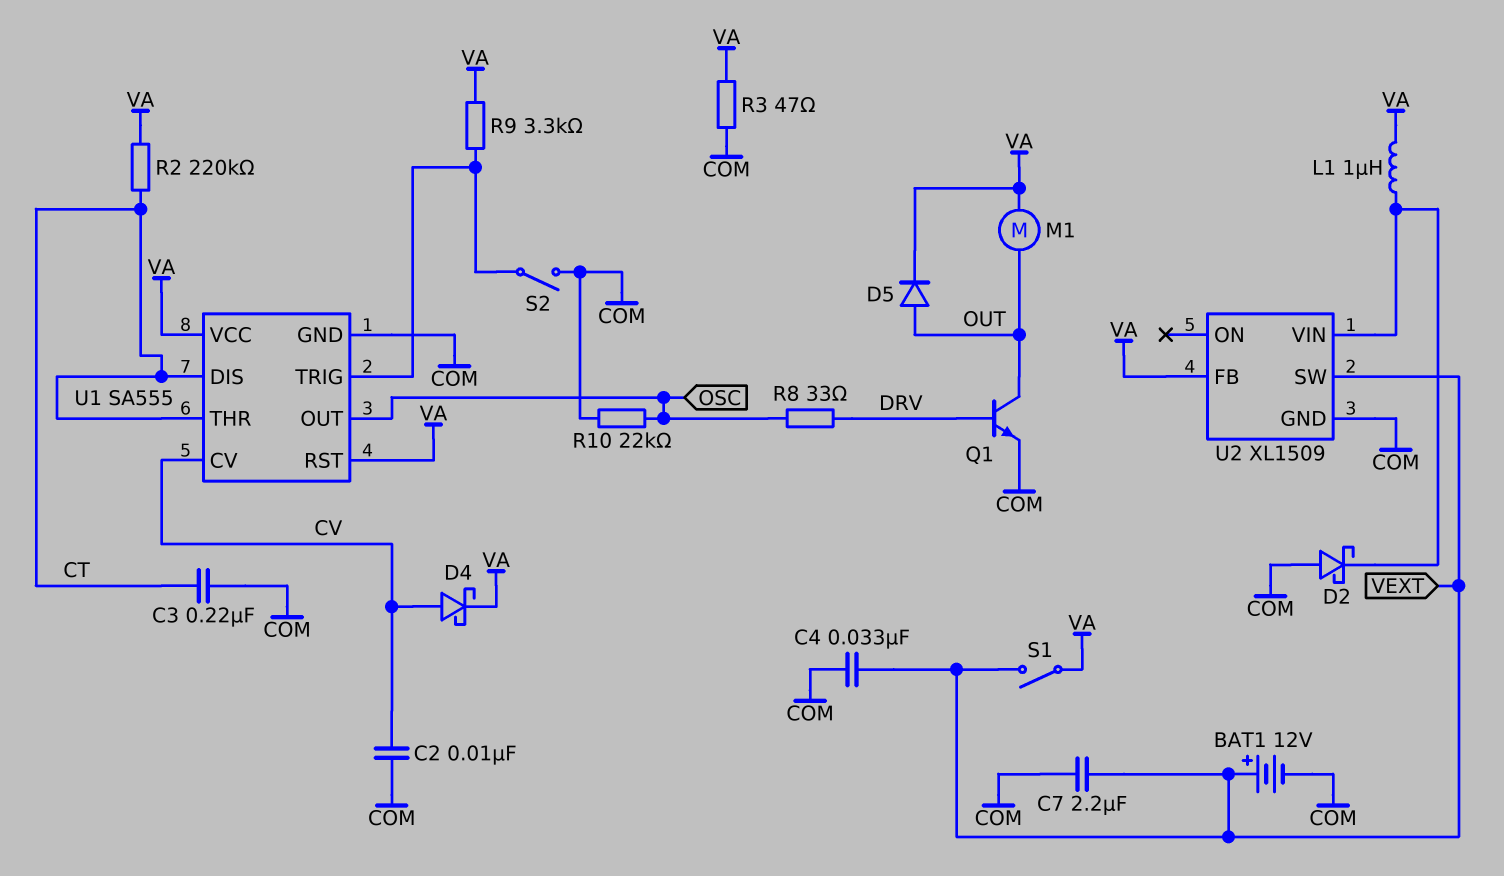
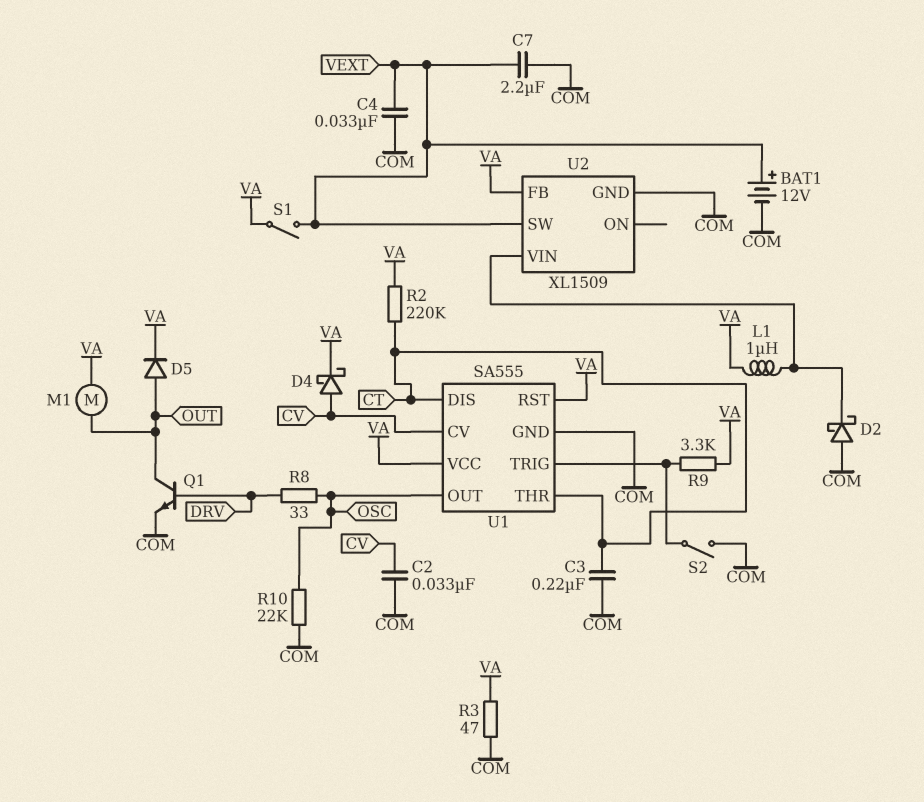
C2: 10nF (COM, CV) -> 33nF (COM, CV)

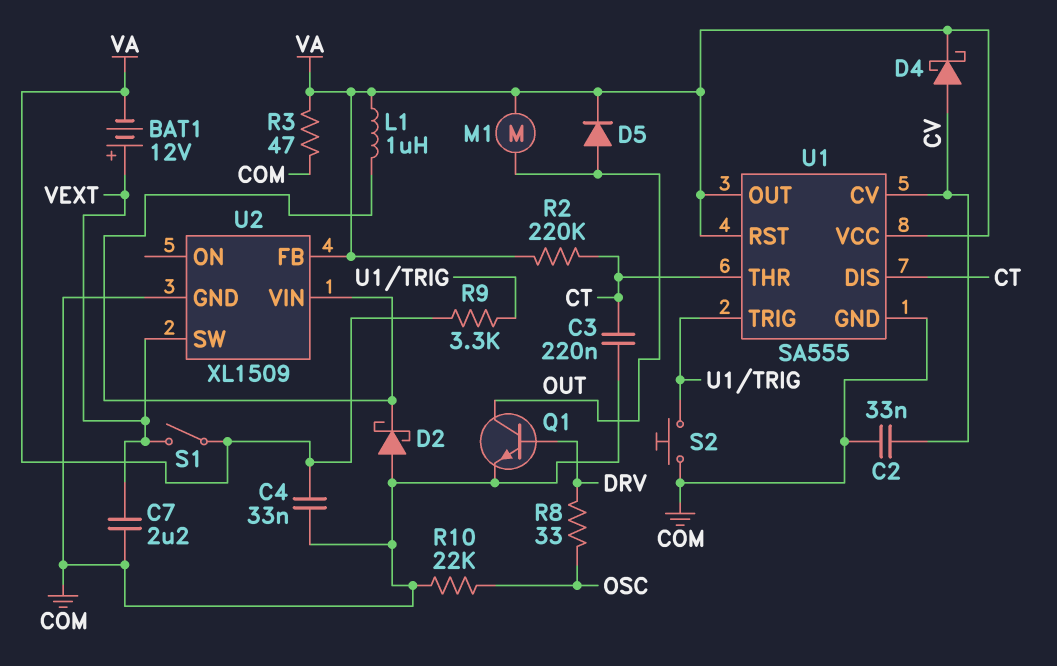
BAT1: 12V (plus VEXT, minus COM) -> 12V (plus VEXT, minus VA)
C4: 33nF (COM, VEXT) -> 33nF (COM, VA)
S2: switch (COM, U1/TRIG) -> button (COM, U1/TRIG)
U1 pin OUT: OSC -> VA

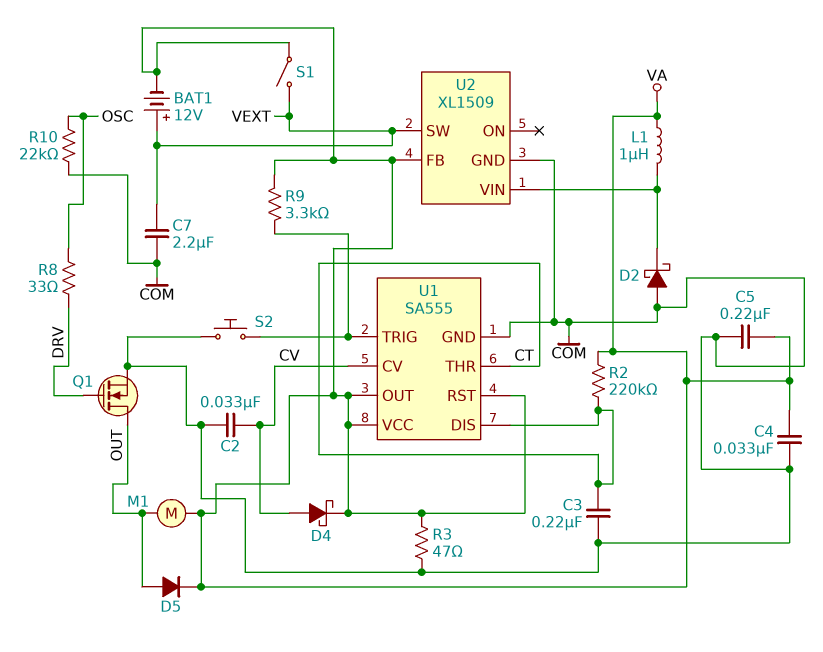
C5: none -> 220nF (COM, VA)
Q1: NPN (B DRV, C OUT, E COM) -> NMOS (G DRV, D OUT, S COM)

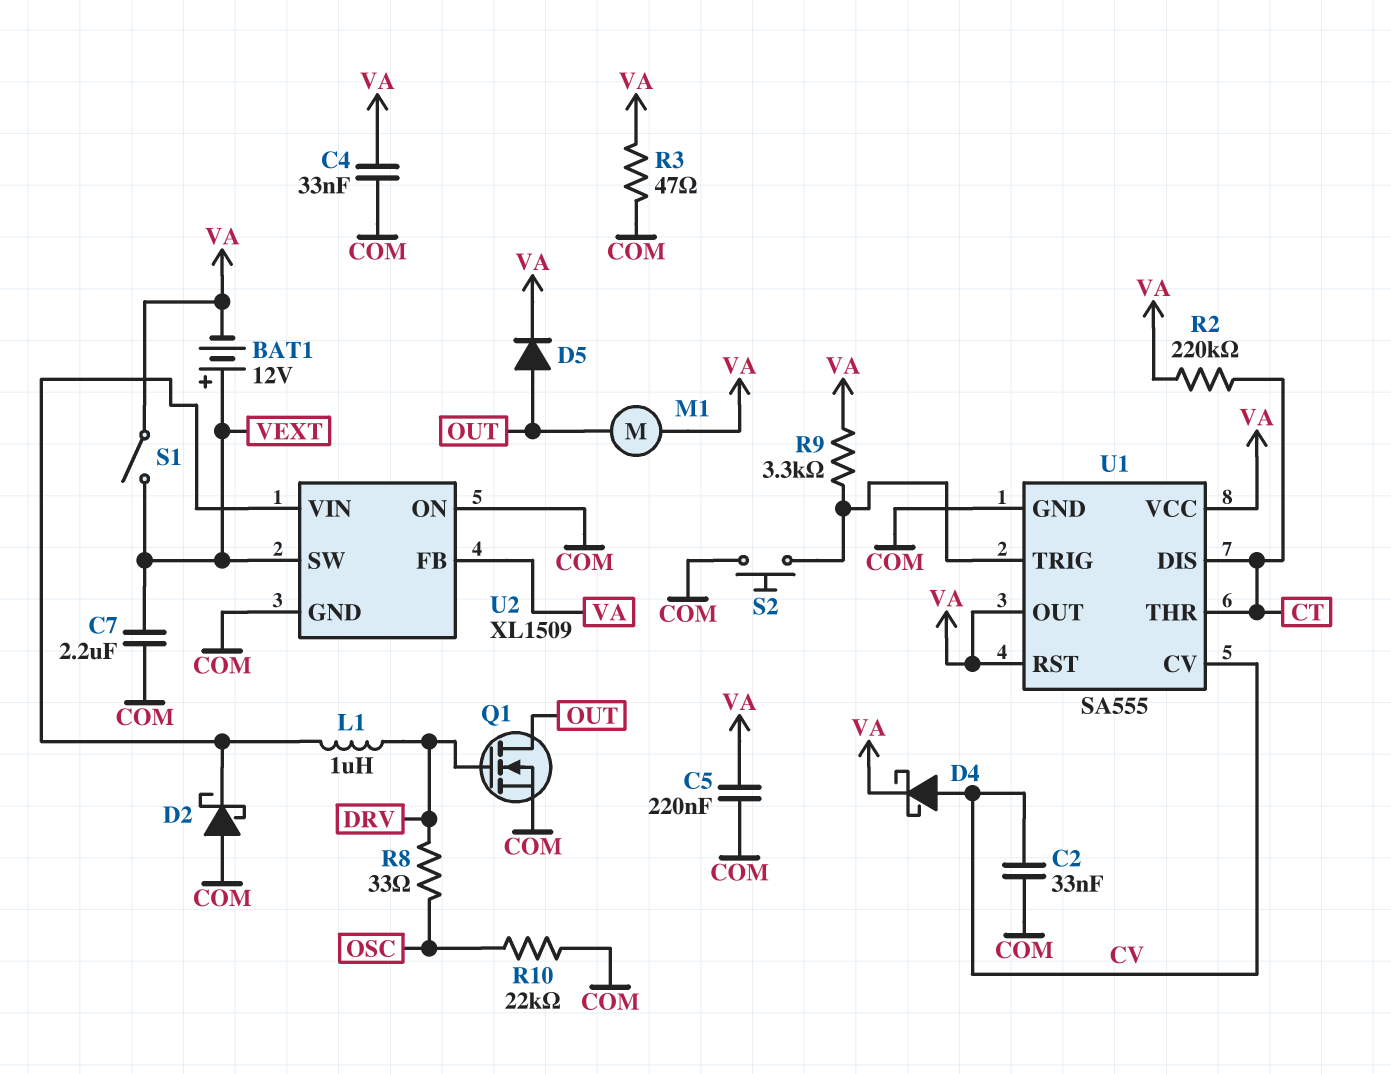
C3: 220nF (COM, CT) -> none
L1: 1uH (U2/VIN, VA) -> 1uH (DRV, U2/VIN)
U2 pin ON: none -> COM

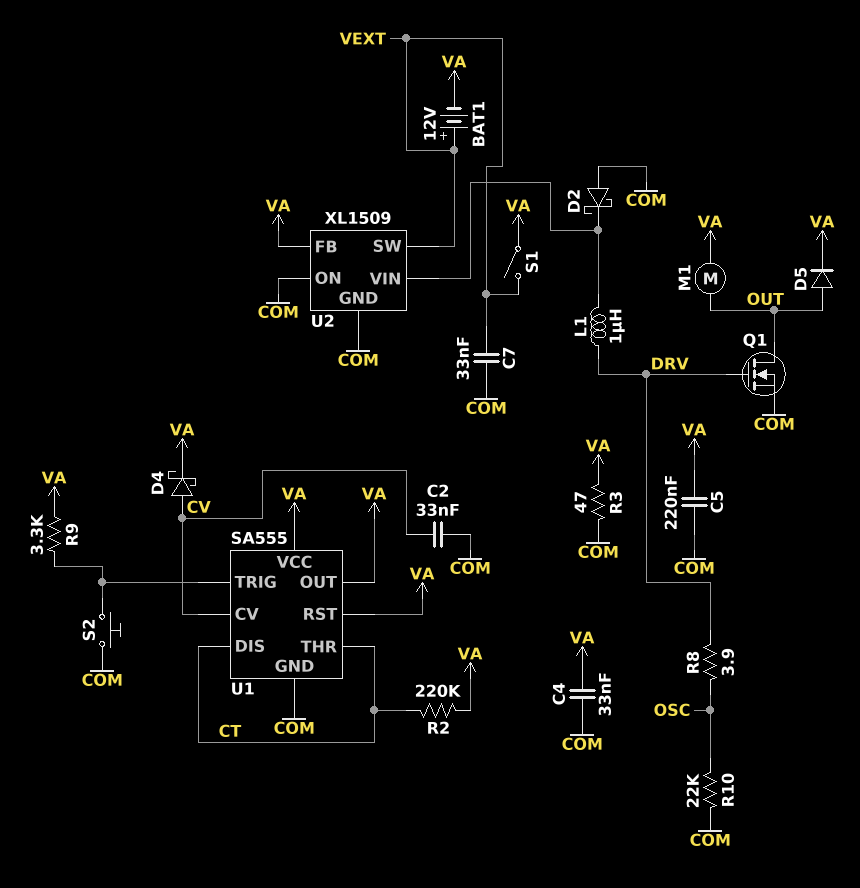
C7: 2.2uF (COM, VEXT) -> 33nF (COM, VEXT)
R8: 33 (DRV, OSC) -> 3.9 (DRV, OSC)

